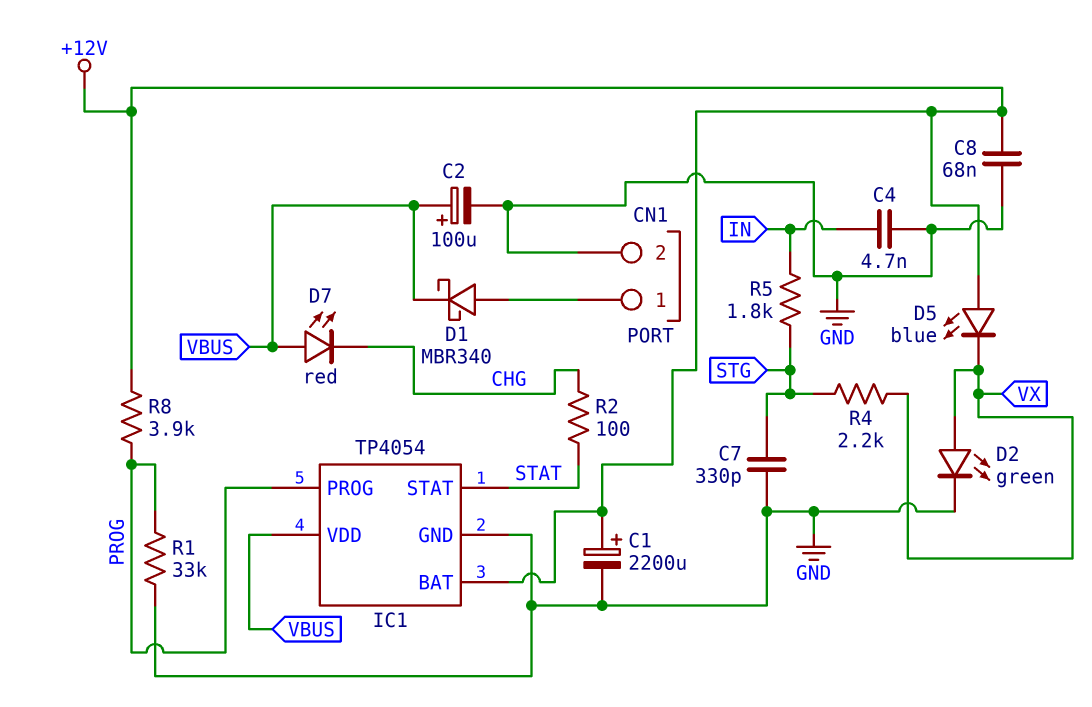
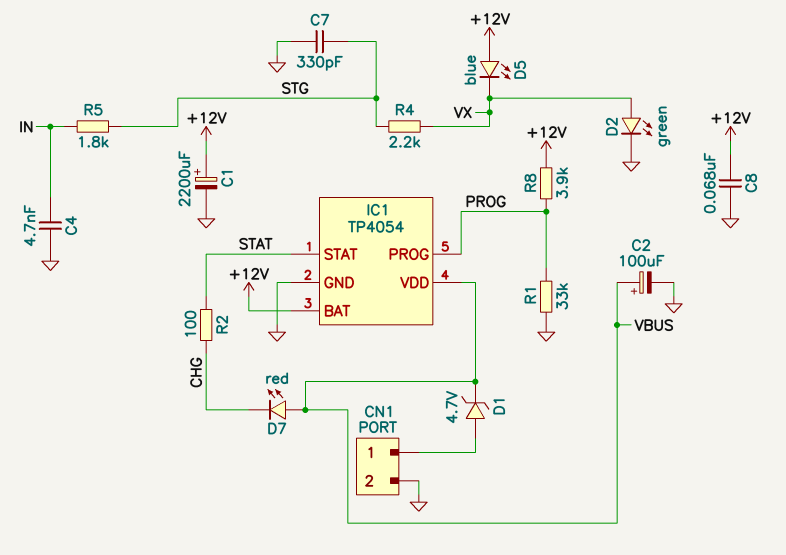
D1: schottky MBR340 (A CN1/1, K VBUS) -> zener 4.7V (A CN1/1, K VBUS)

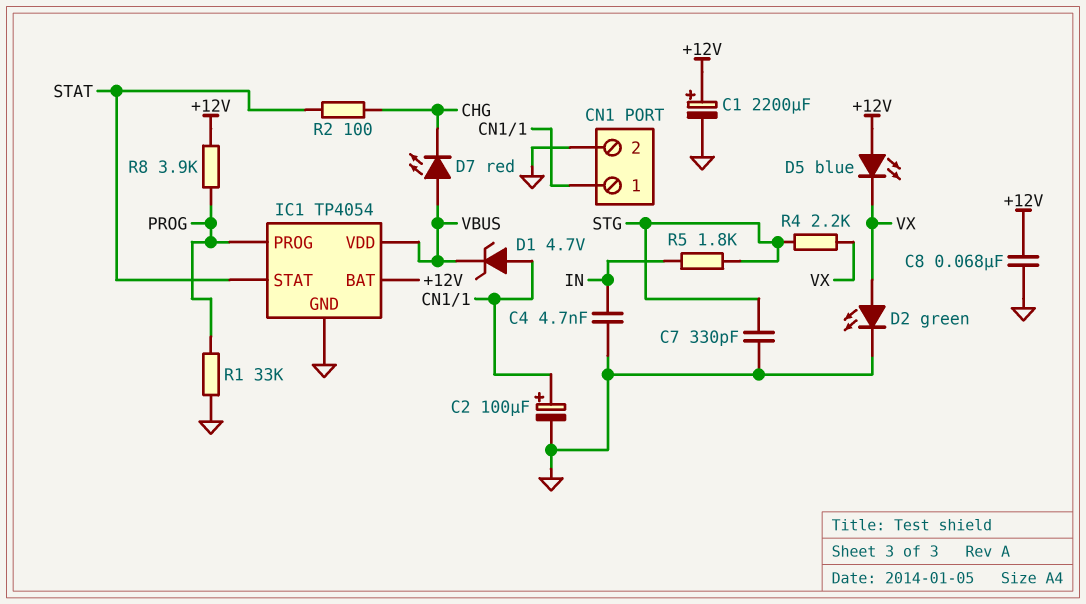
C2: 100uF (plus VBUS, minus GND) -> 100uF (plus CN1/1, minus GND)

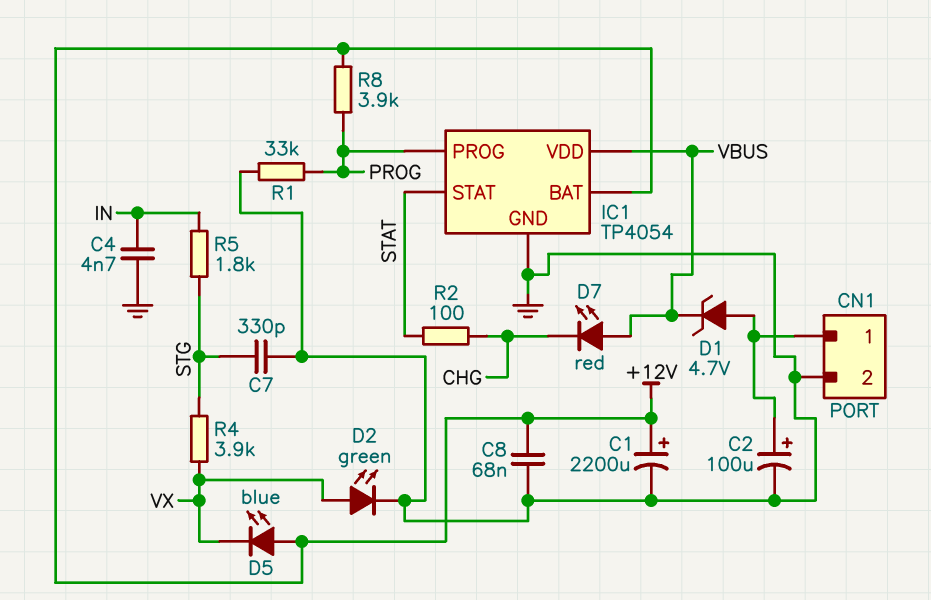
R4: 2.2k (STG, VX) -> 3.9k (STG, VX)

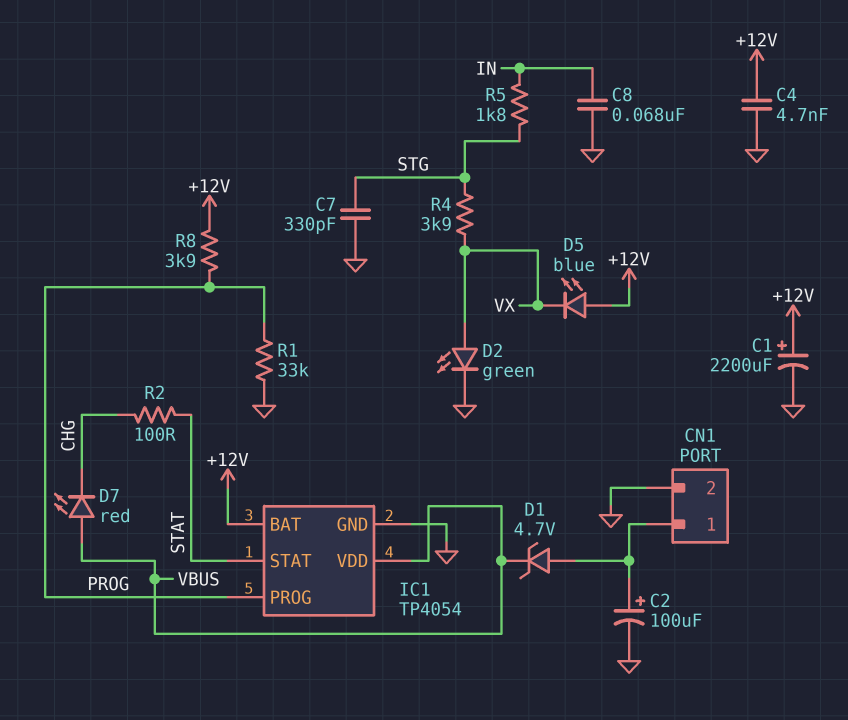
C4: 4.7nF (GND, IN) -> 4.7nF (+12V, GND)
C8: 68nF (+12V, GND) -> 68nF (GND, IN)

